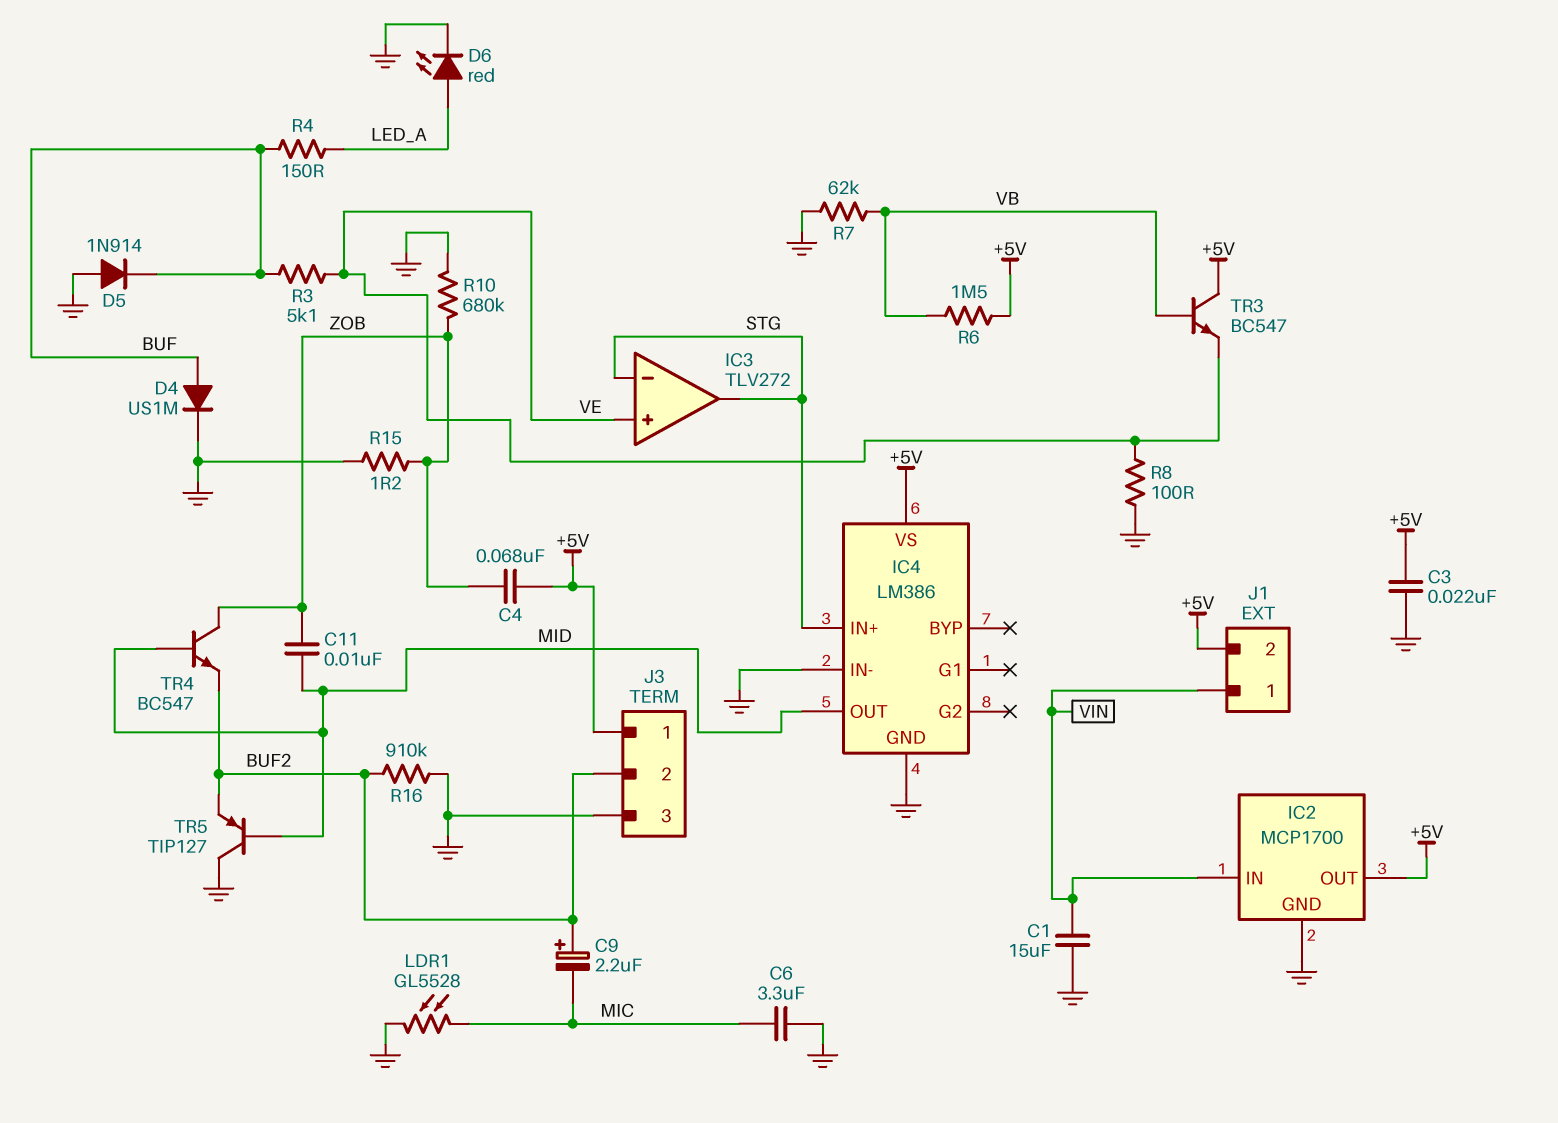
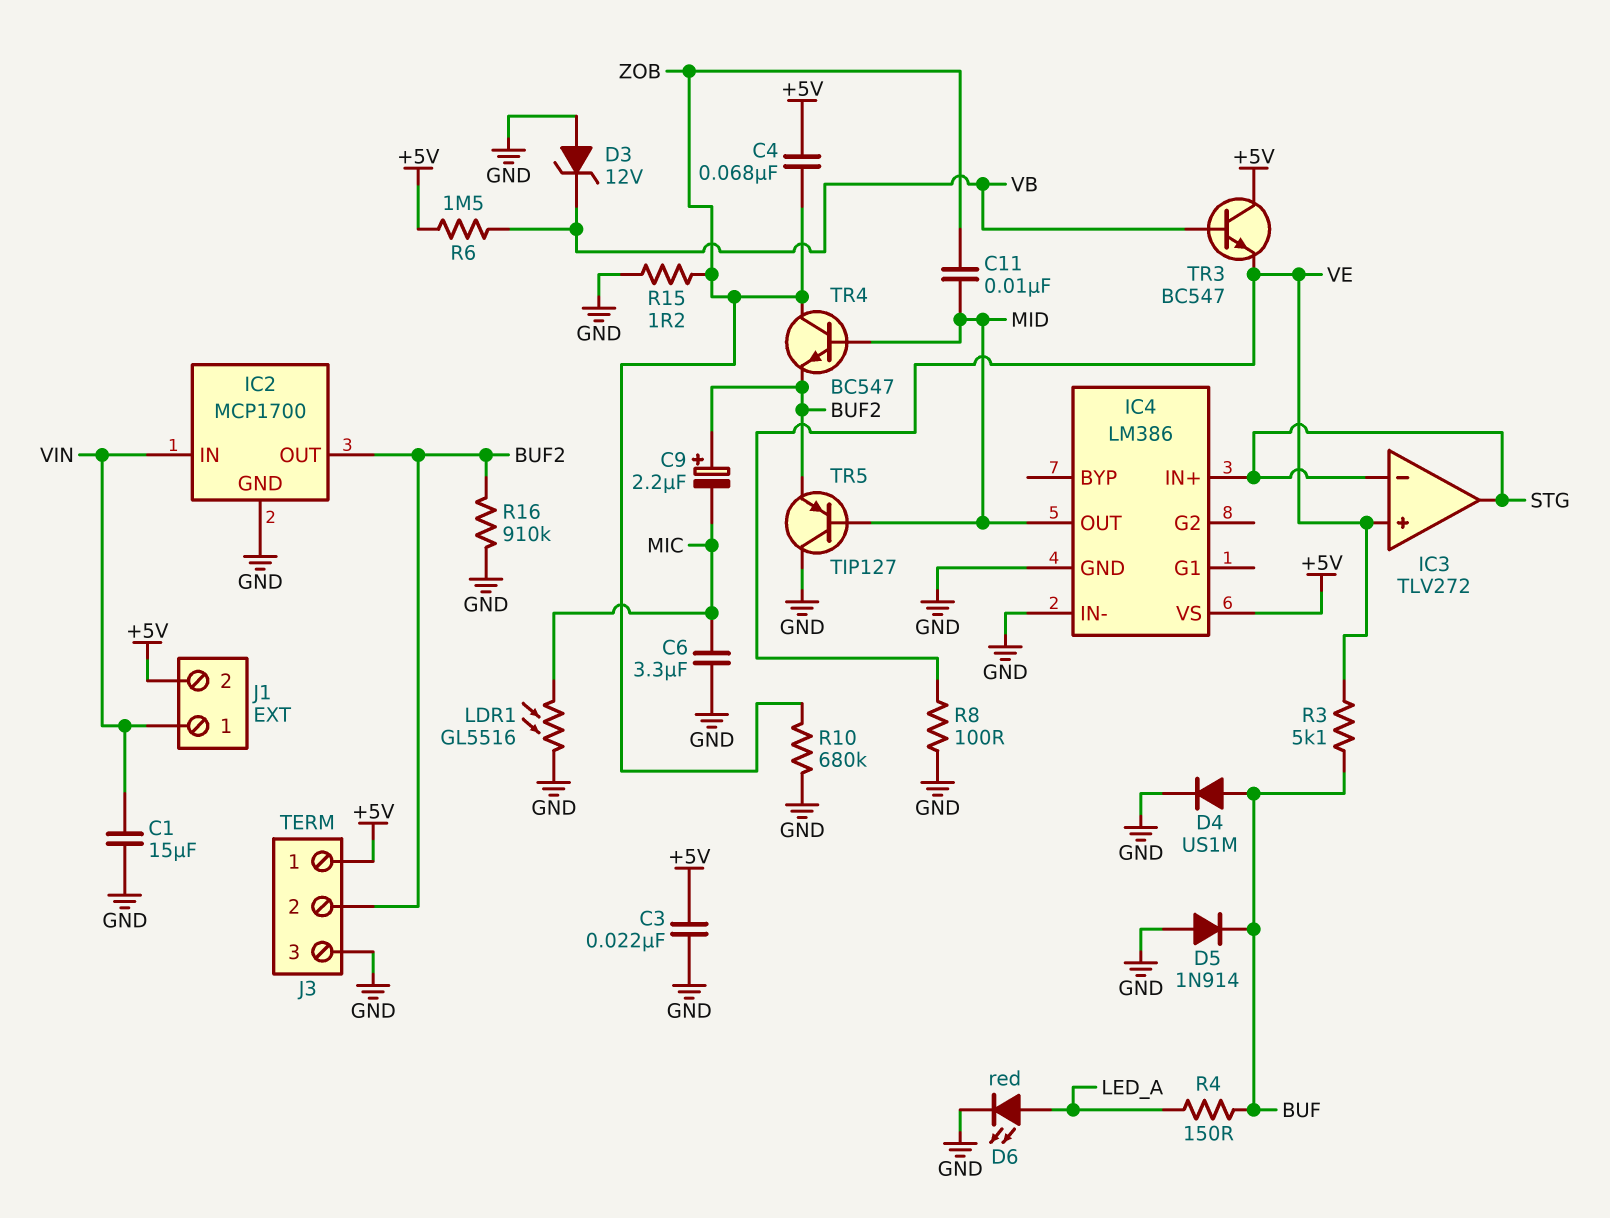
D3: none -> zener 12V (A GND, K VB)
IC2 pin OUT: +5V -> BUF2
LDR1: GL5528 (GND, MIC) -> GL5516 (GND, MIC)
R7: 62k (GND, VB) -> none

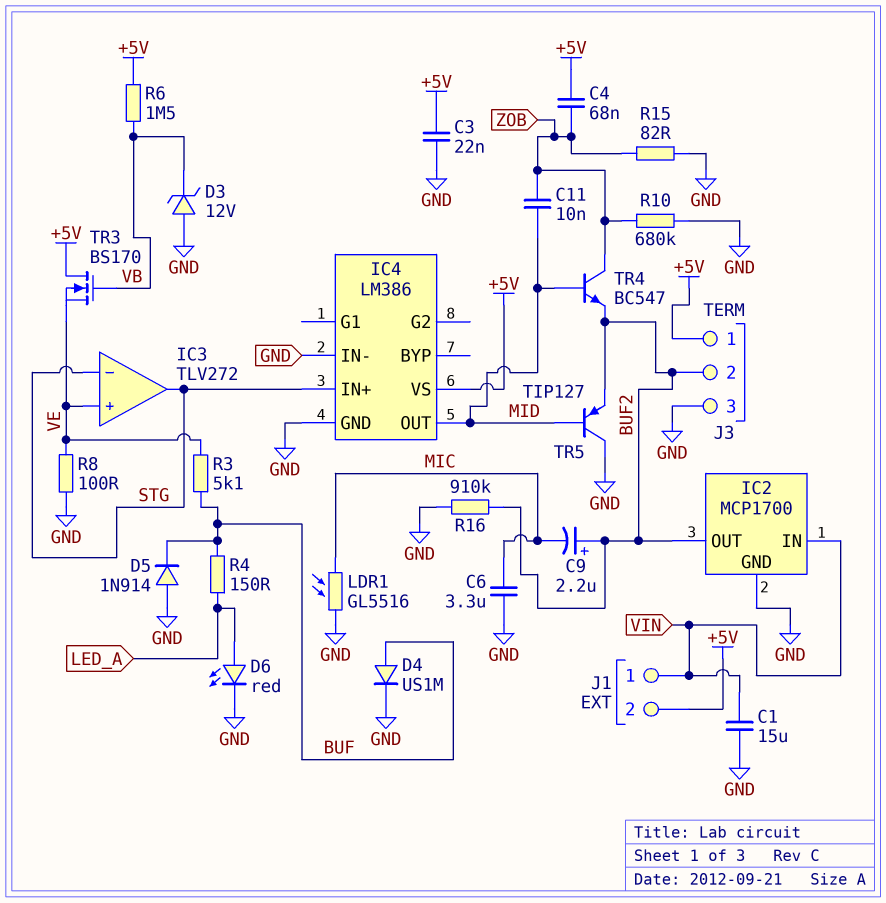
R15: 1.2 (GND, ZOB) -> 82 (GND, ZOB)
TR3: NPN BC547 (B VB, C +5V, E VE) -> NMOS BS170 (G VB, D +5V, S VE)

